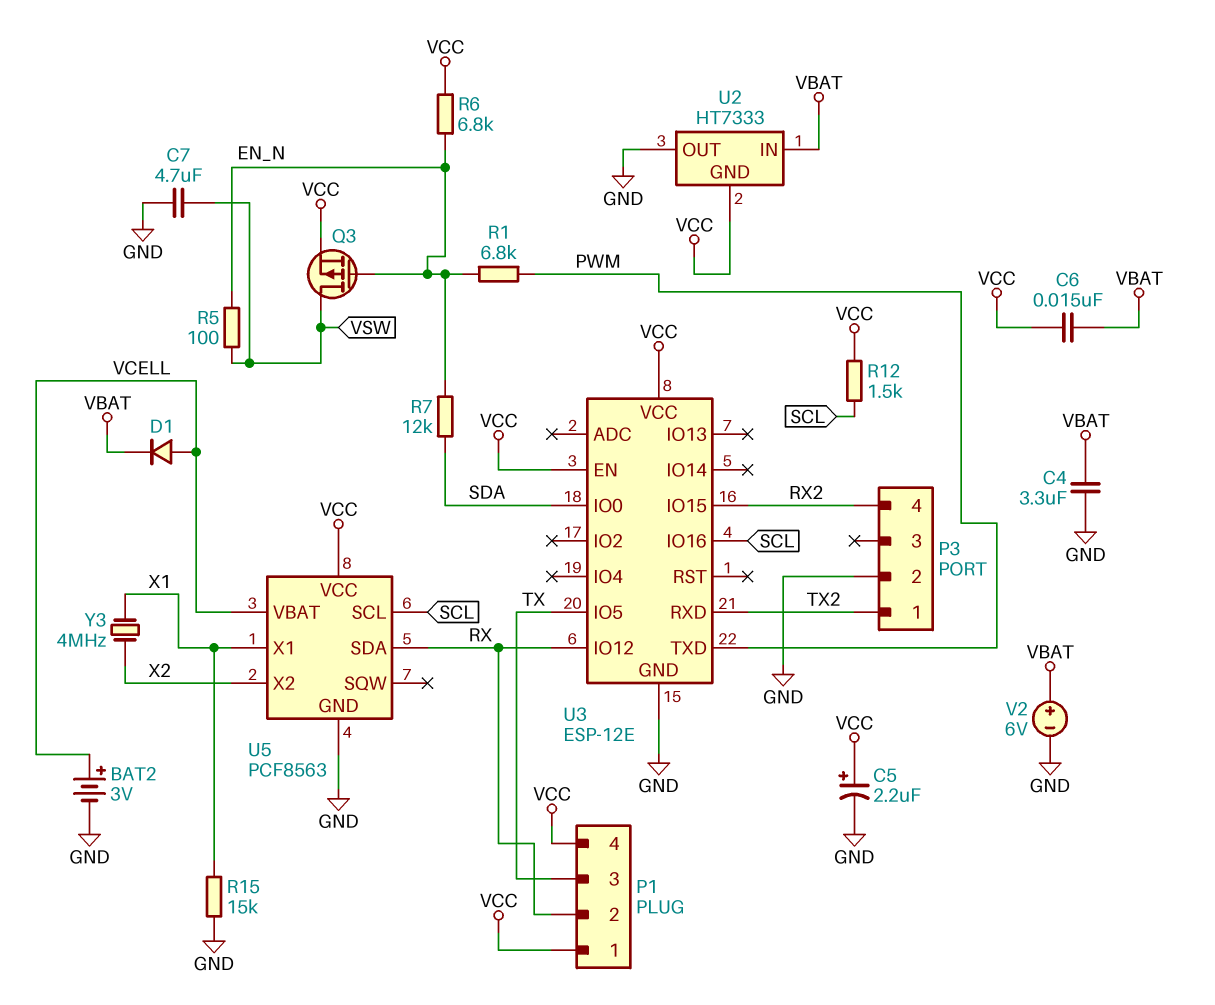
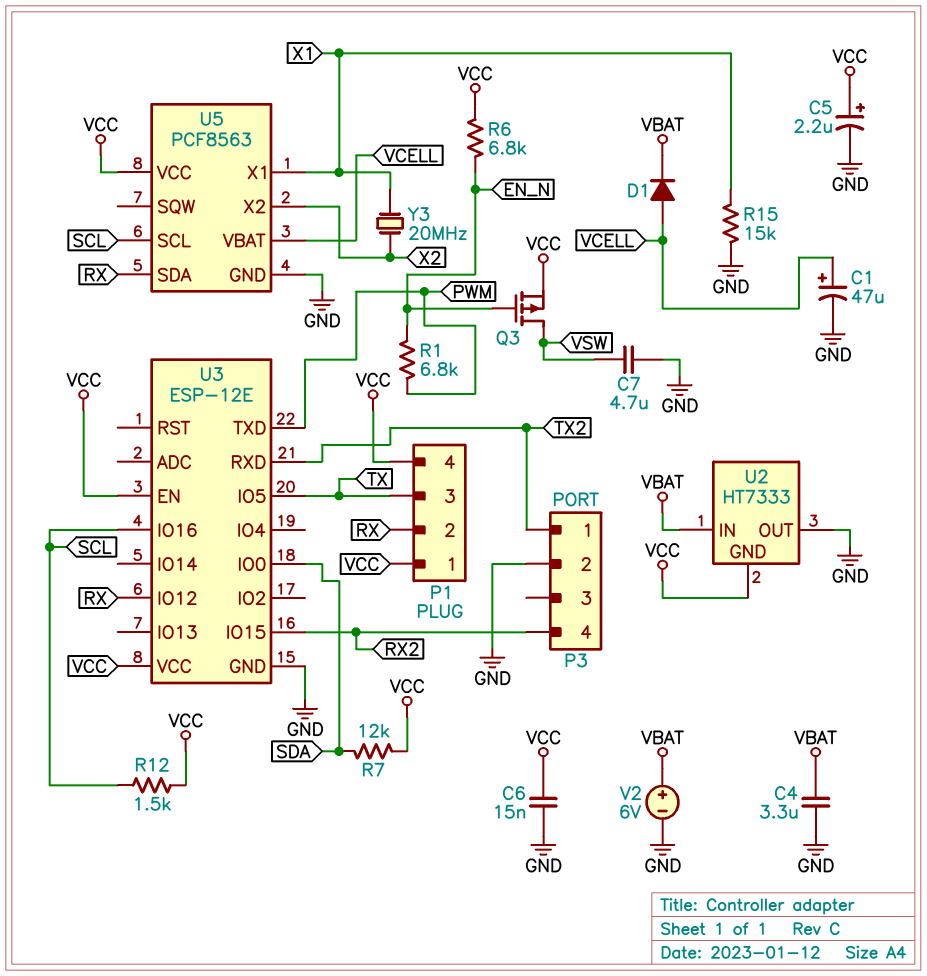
BAT2: 3V (plus VCELL, minus GND) -> none
C1: none -> 47uF (plus VCELL, minus GND)
C6: 15nF (VBAT, VCC) -> 15nF (GND, VCC)
R5: 100 (EN_N, VSW) -> none
R7: 12k (EN_N, SDA) -> 12k (SDA, VCC)
Y3: 4MHz (X1, X2) -> 20MHz (X1, X2)

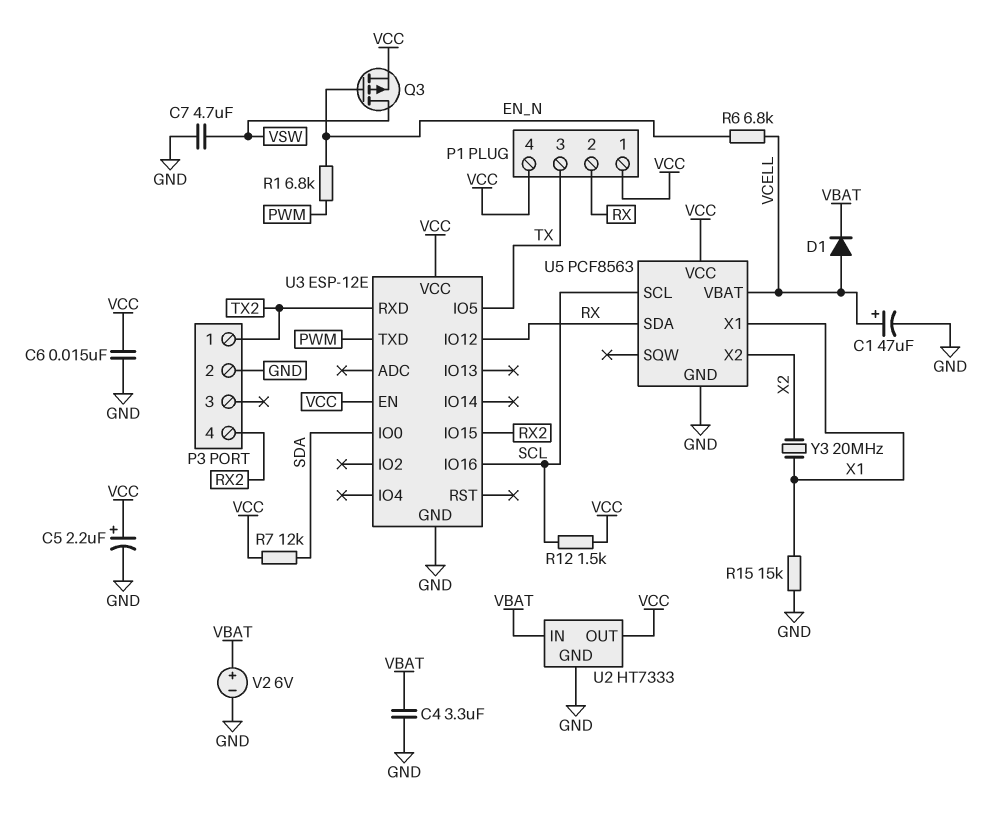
R6: 6.8k (EN_N, VCC) -> 6.8k (EN_N, VCELL)
U2 pin GND: VCC -> GND
U2 pin OUT: GND -> VCC

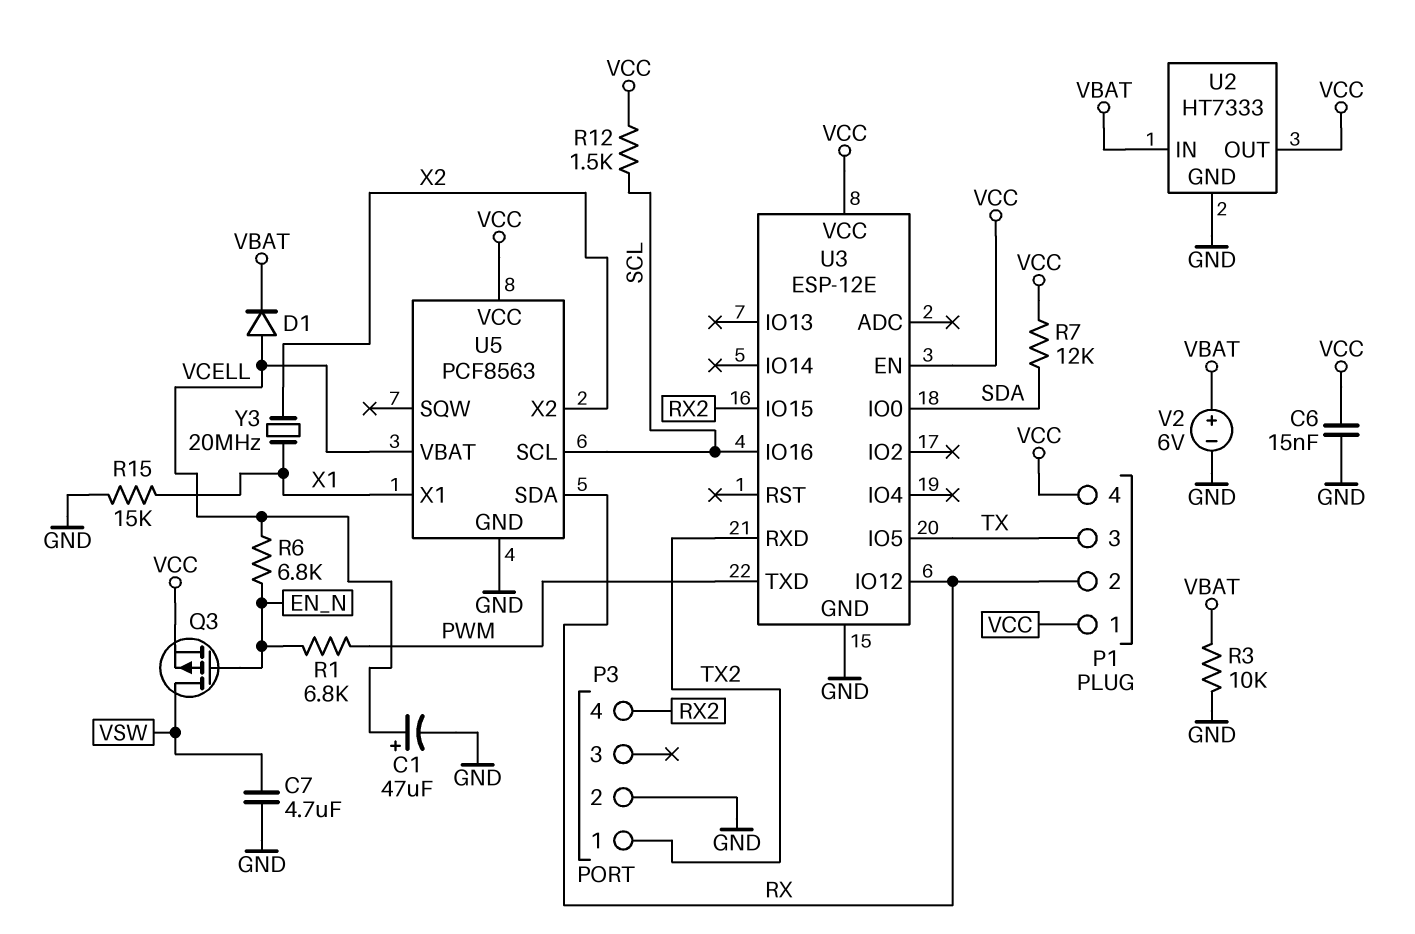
C4: 3.3uF (GND, VBAT) -> none
C5: 2.2uF (plus VCC, minus GND) -> none
R3: none -> 10k (GND, VBAT)

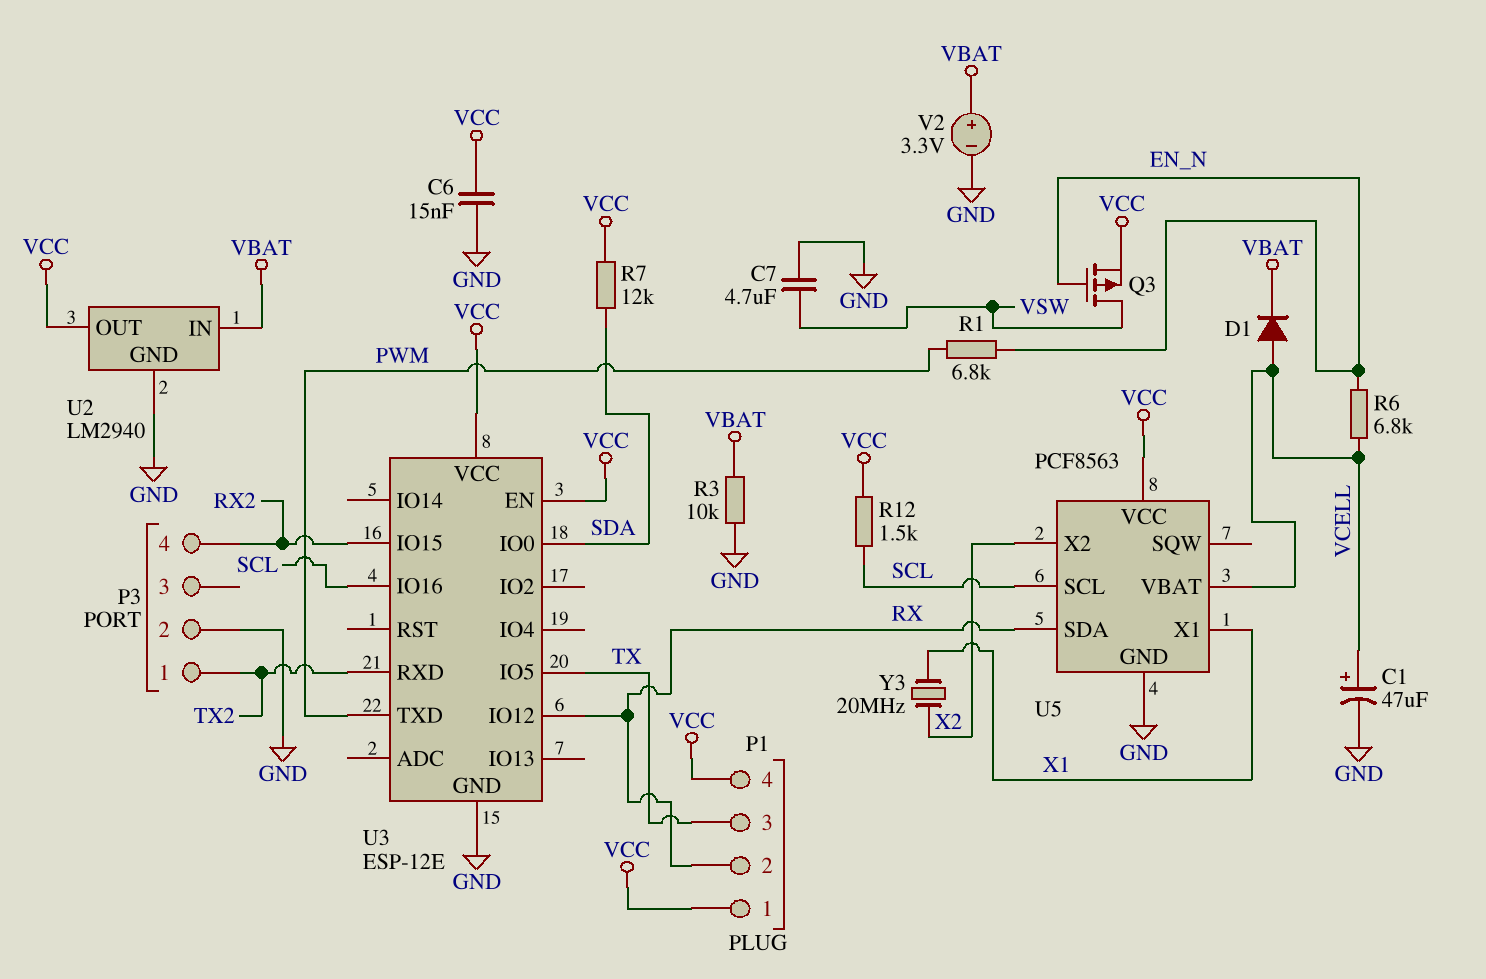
R15: 15k (GND, X1) -> none
U2: HT7333 -> LM2940
V2: 6V (plus VBAT, minus GND) -> 3.3V (plus VBAT, minus GND)

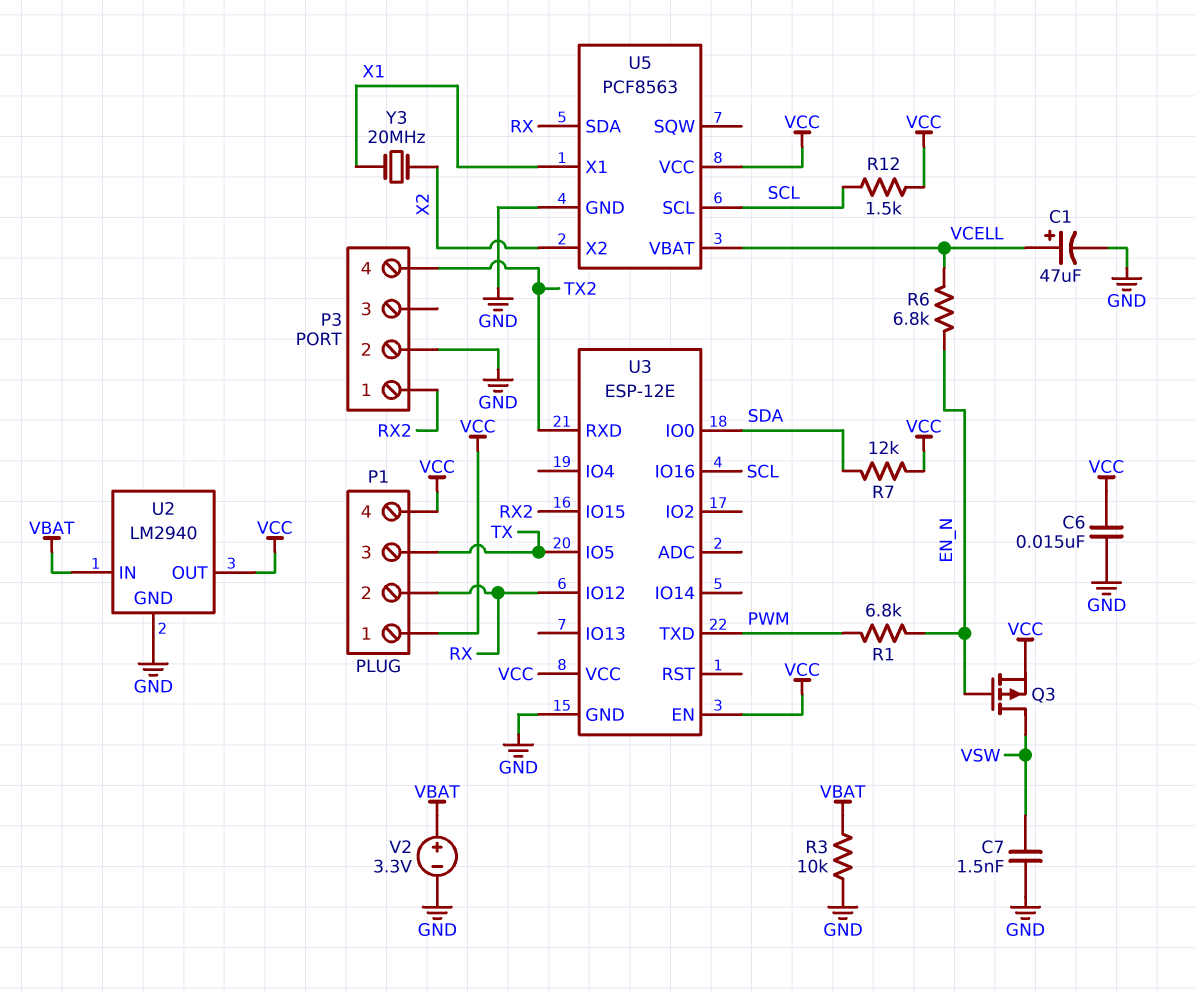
C7: 4.7uF (GND, VSW) -> 1.5nF (GND, VSW)
D1: diode (A VCELL, K VBAT) -> none
P3 pin 1: TX2 -> RX2
P3 pin 4: RX2 -> TX2

